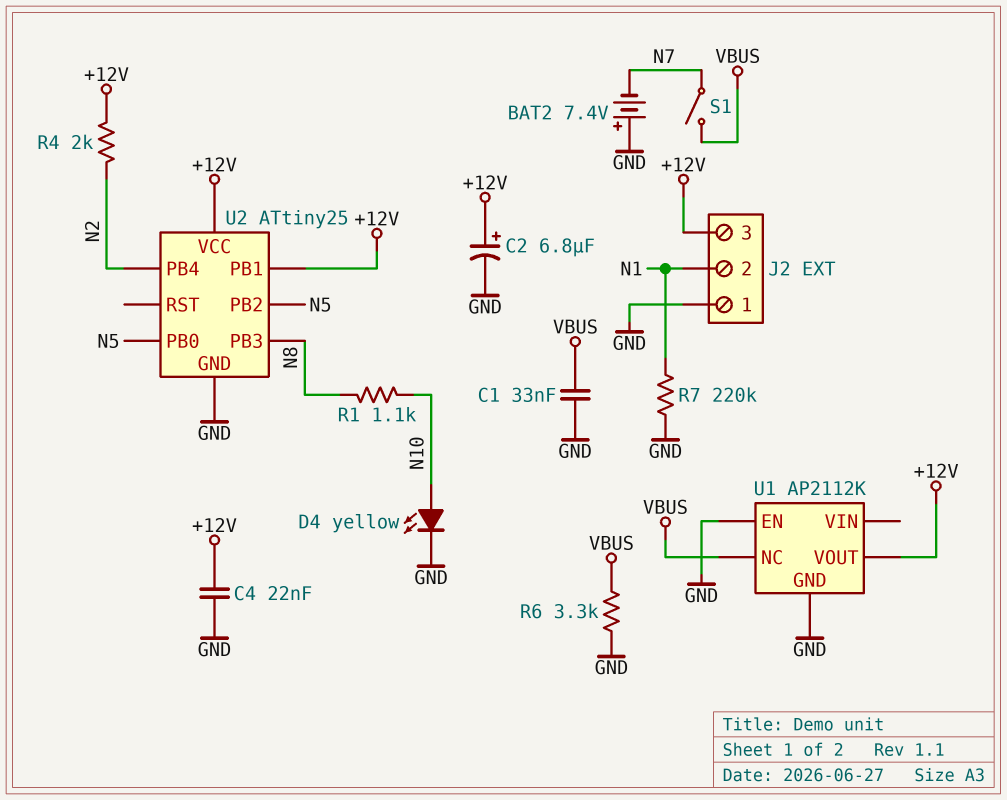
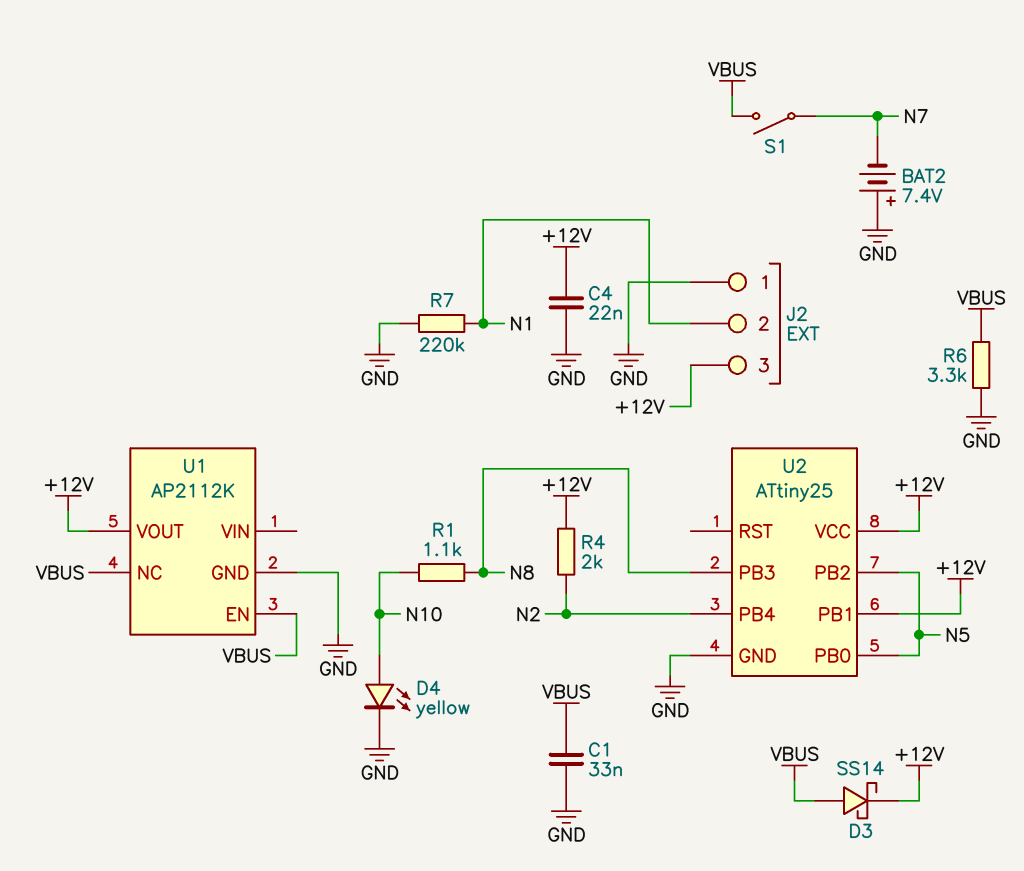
C2: 6.8uF (plus +12V, minus GND) -> none
D3: none -> schottky SS14 (A VBUS, K +12V)
U1 pin EN: GND -> VBUS

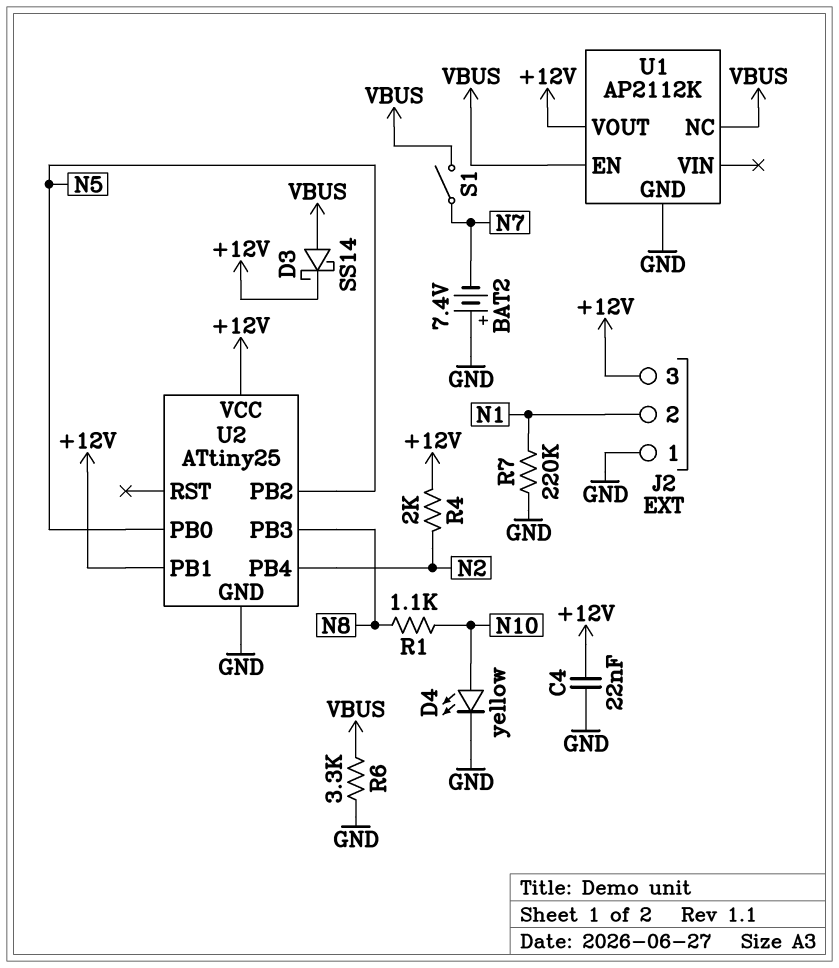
C1: 33nF (GND, VBUS) -> none

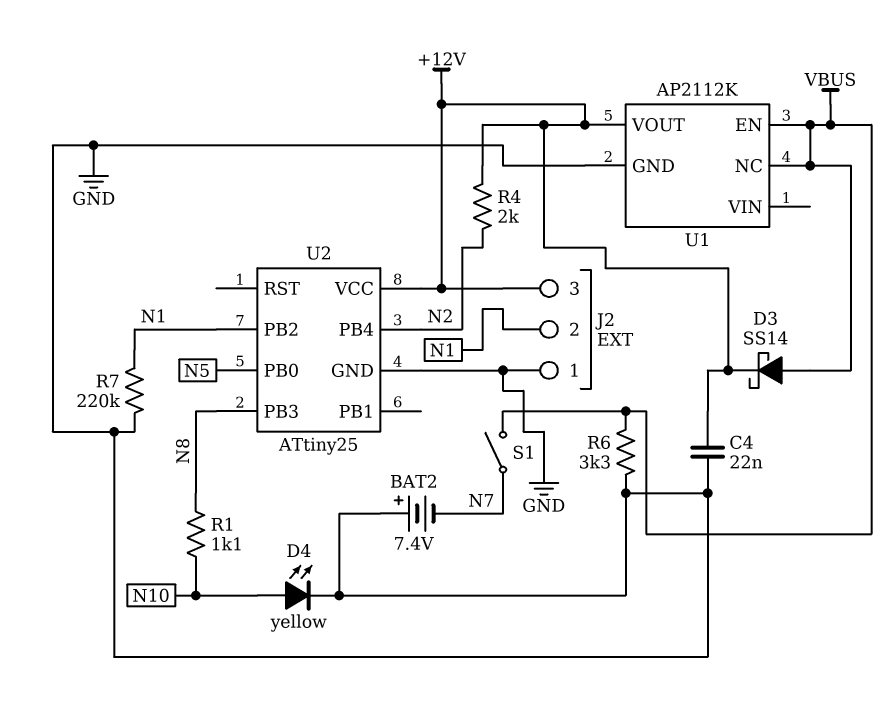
U2 pin PB1: +12V -> none
U2 pin PB2: N5 -> N1

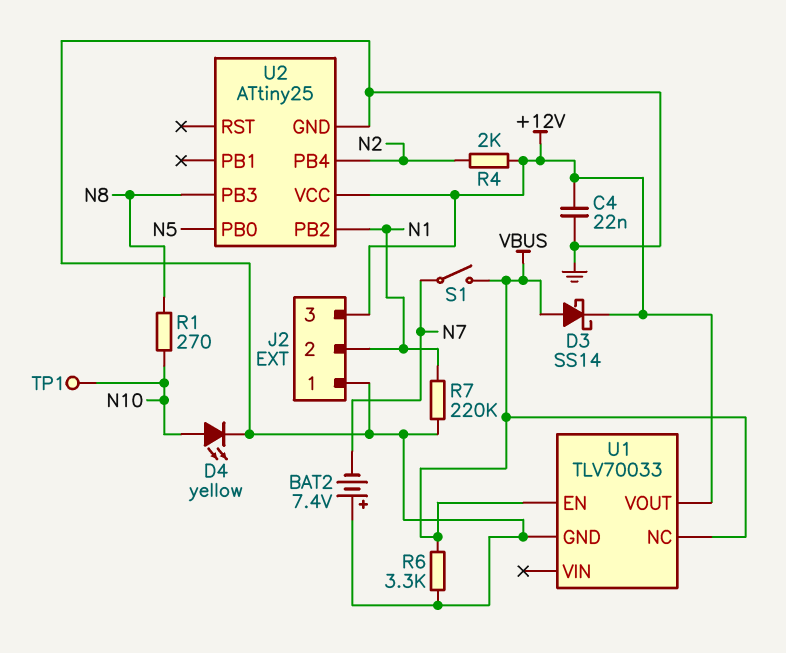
R1: 1.1k (N8, N10) -> 270 (N8, N10)
TP1: none -> test point (N10)
U1: AP2112K -> TLV70033

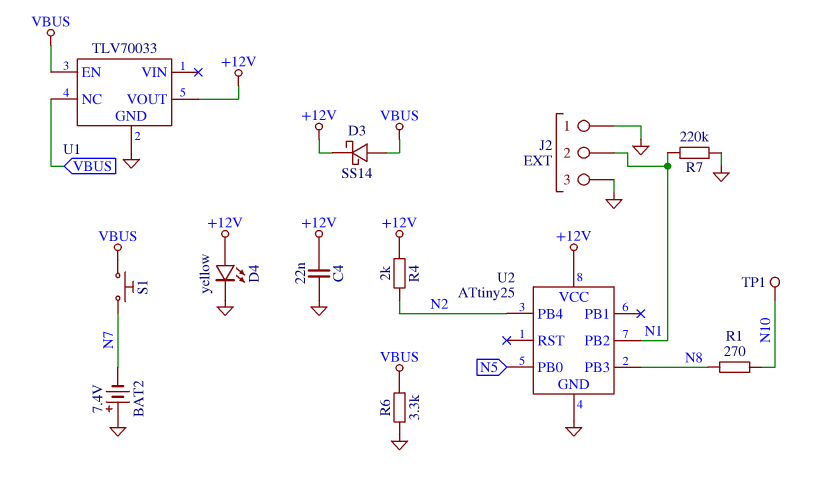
D4: LED yellow (A N10, K GND) -> LED yellow (A +12V, K GND)
J2 pin 3: +12V -> GND
S1: switch (N7, VBUS) -> button (N7, VBUS)

